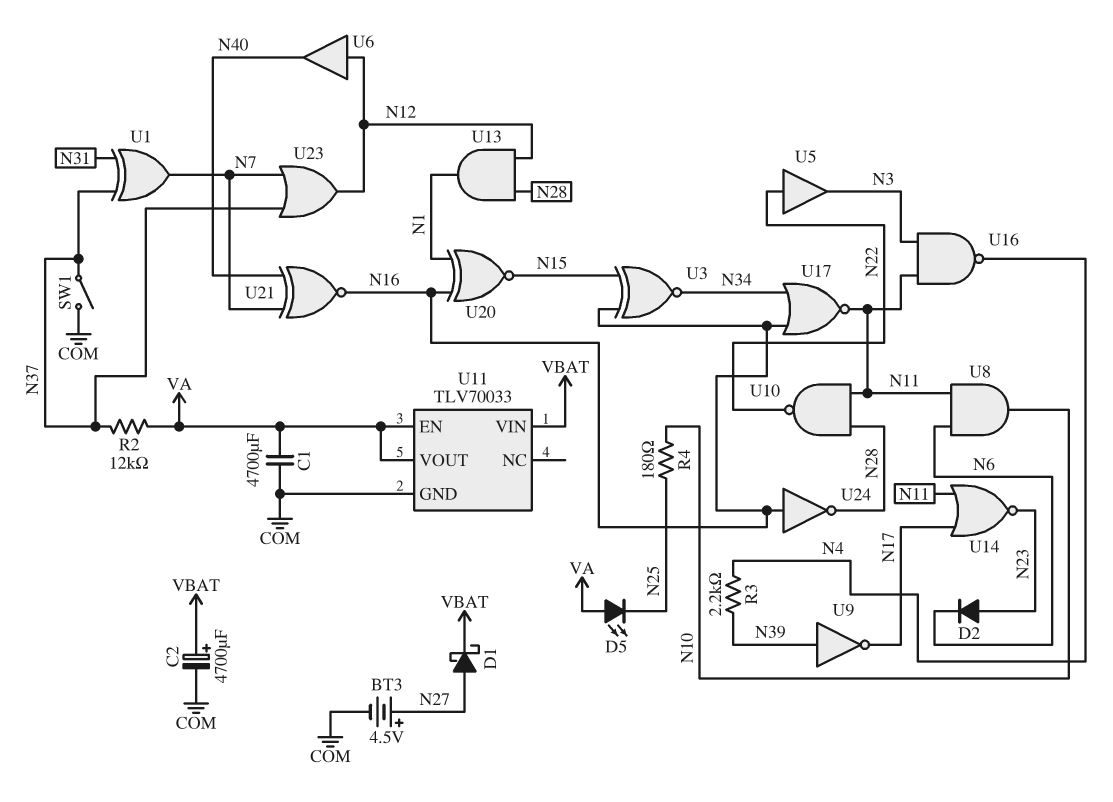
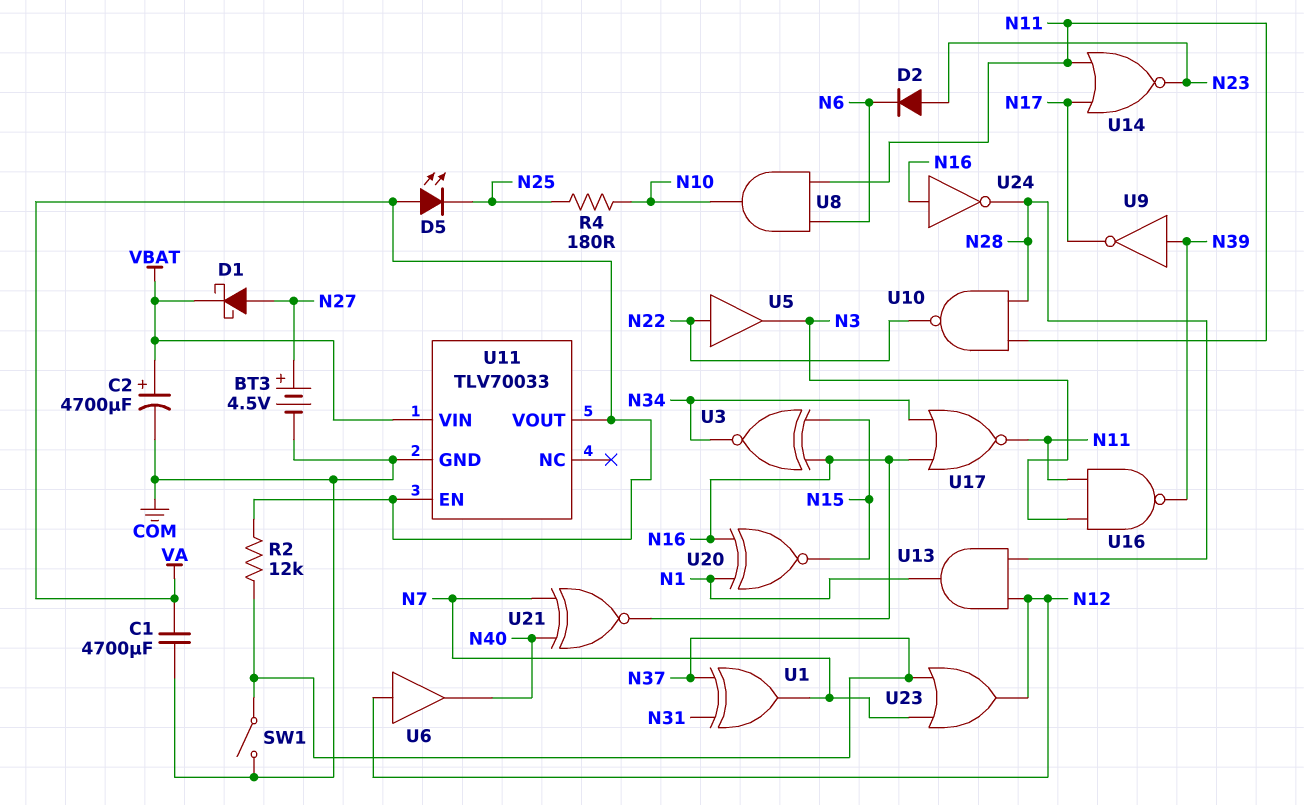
R3: 2.2k (N4, N39) -> none
U16: NAND (in N3, in N11, out N4) -> NAND (in N3, in N11, out N39)

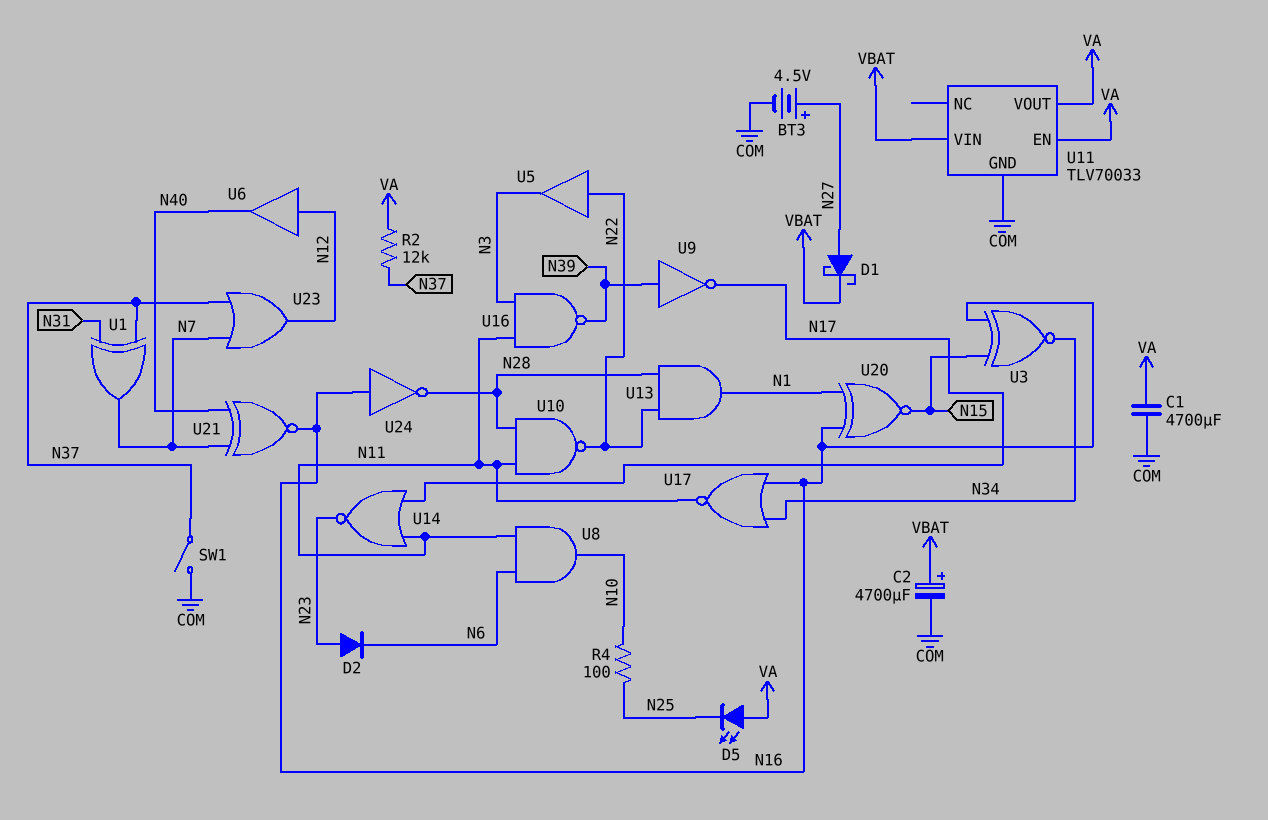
R4: 180 (N10, N25) -> 100 (N10, N25)
U13: AND (in N12, in N28, out N1) -> AND (in N22, in N28, out N1)

